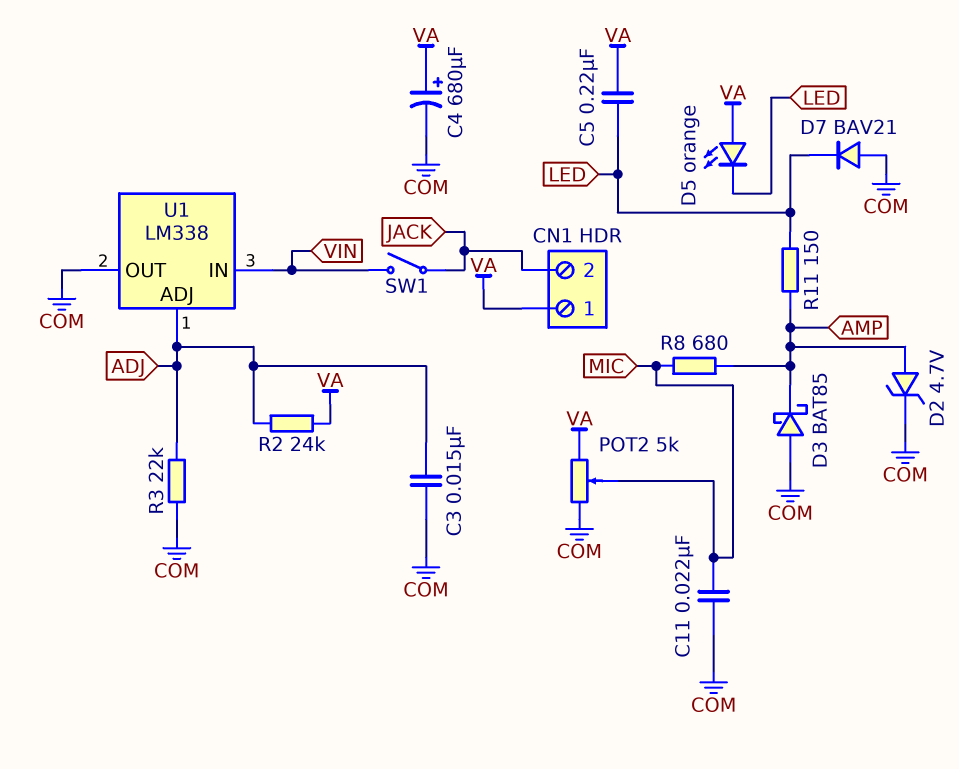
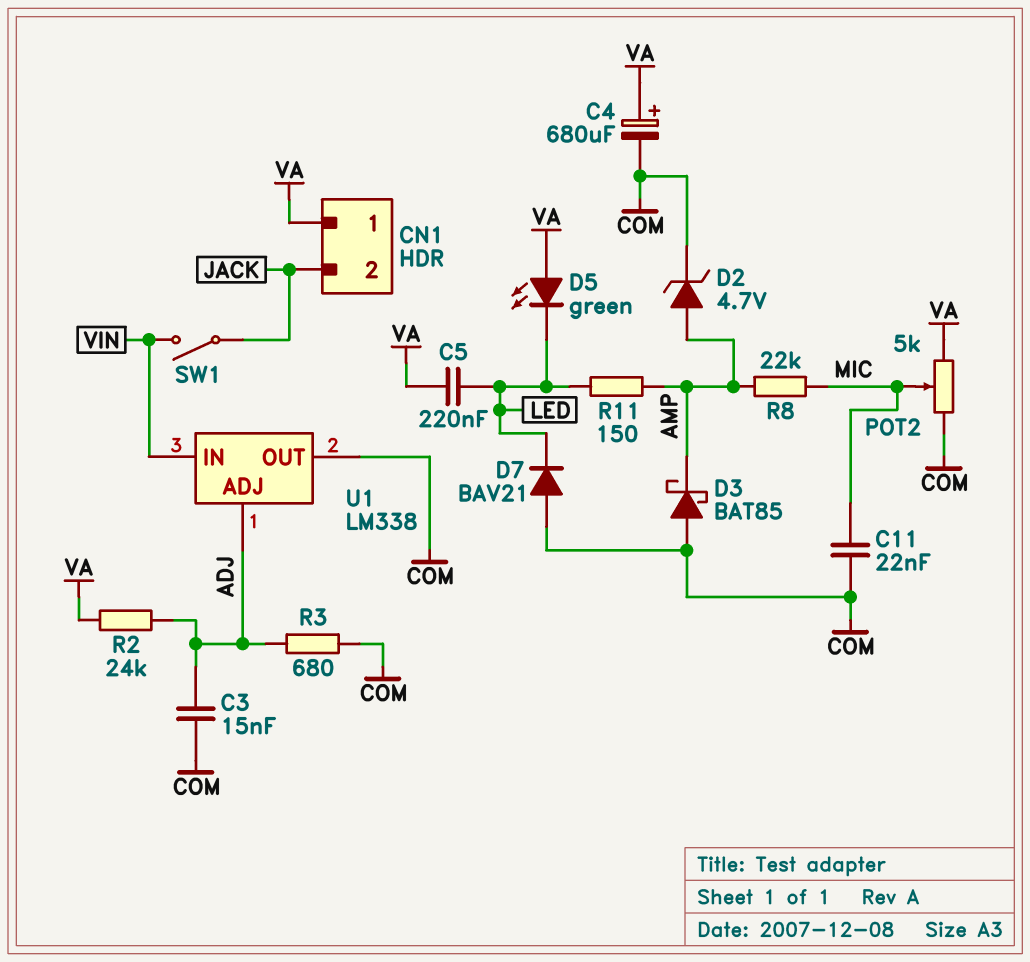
D5: LED orange (A VA, K LED) -> LED green (A VA, K LED)
R3: 22k (ADJ, COM) -> 680 (ADJ, COM)
R8: 680 (AMP, MIC) -> 22k (AMP, MIC)

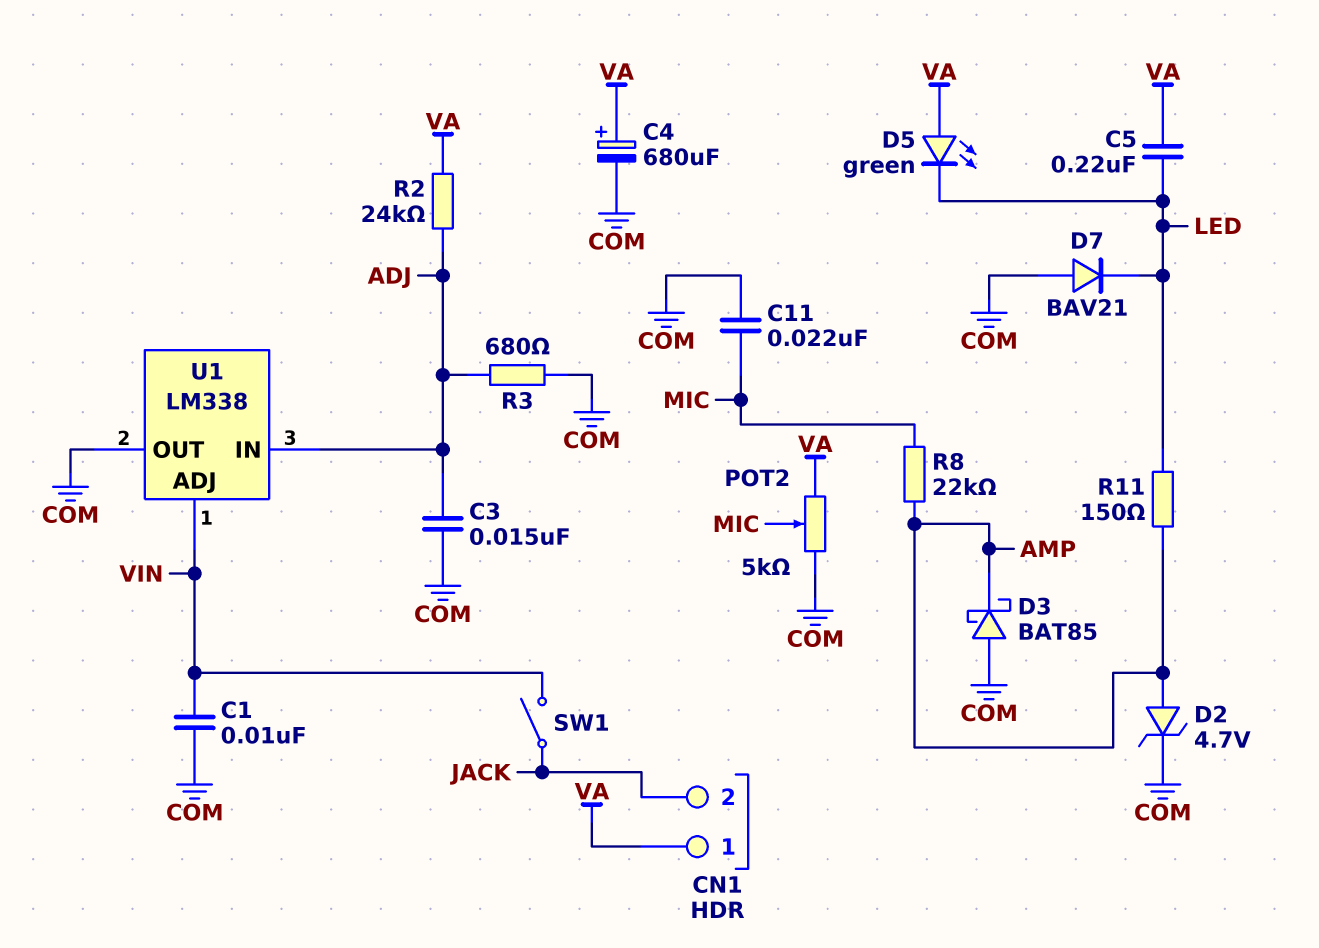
C1: none -> 10nF (COM, VIN)
U1 pin ADJ: ADJ -> VIN
U1 pin IN: VIN -> ADJ

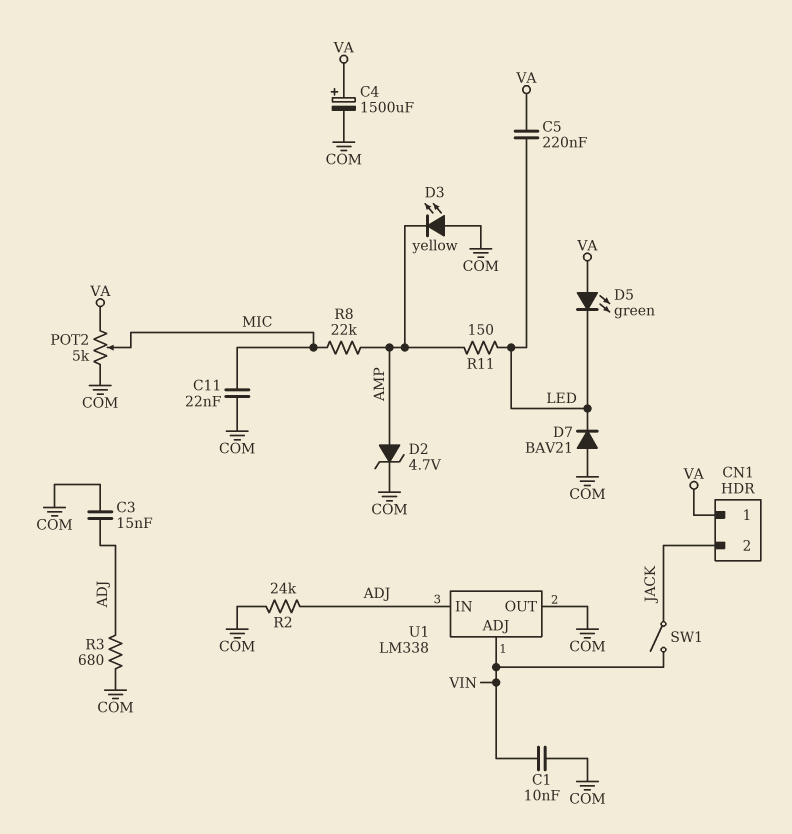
C4: 680uF (plus VA, minus COM) -> 1500uF (plus VA, minus COM)
D3: schottky BAT85 (A COM, K AMP) -> LED yellow (A COM, K AMP)
R2: 24k (ADJ, VA) -> 24k (ADJ, COM)

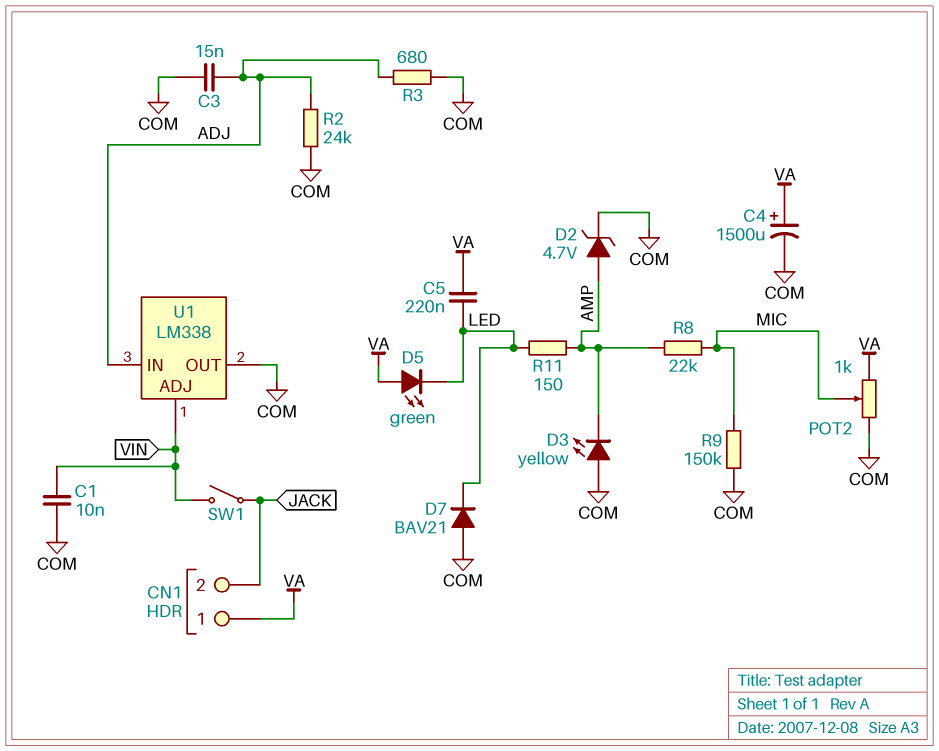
C11: 22nF (COM, MIC) -> none
POT2: 5k (COM, VA, wiper MIC) -> 1k (COM, VA, wiper MIC)
R9: none -> 150k (COM, MIC)

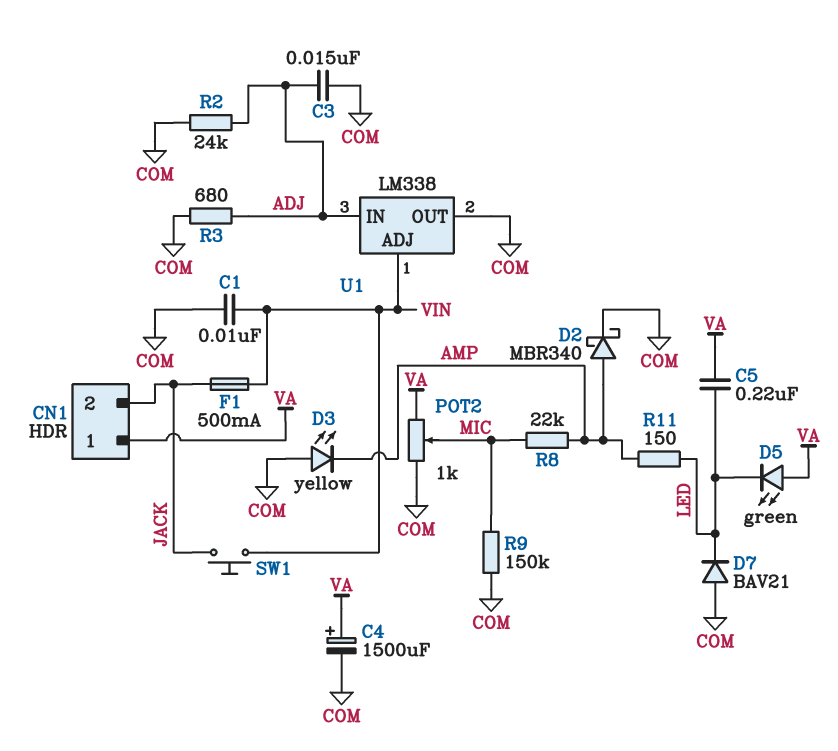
D2: zener 4.7V (A AMP, K COM) -> schottky MBR340 (A AMP, K COM)
F1: none -> 500mA (JACK, VIN)
SW1: switch (JACK, VIN) -> button (JACK, VIN)

